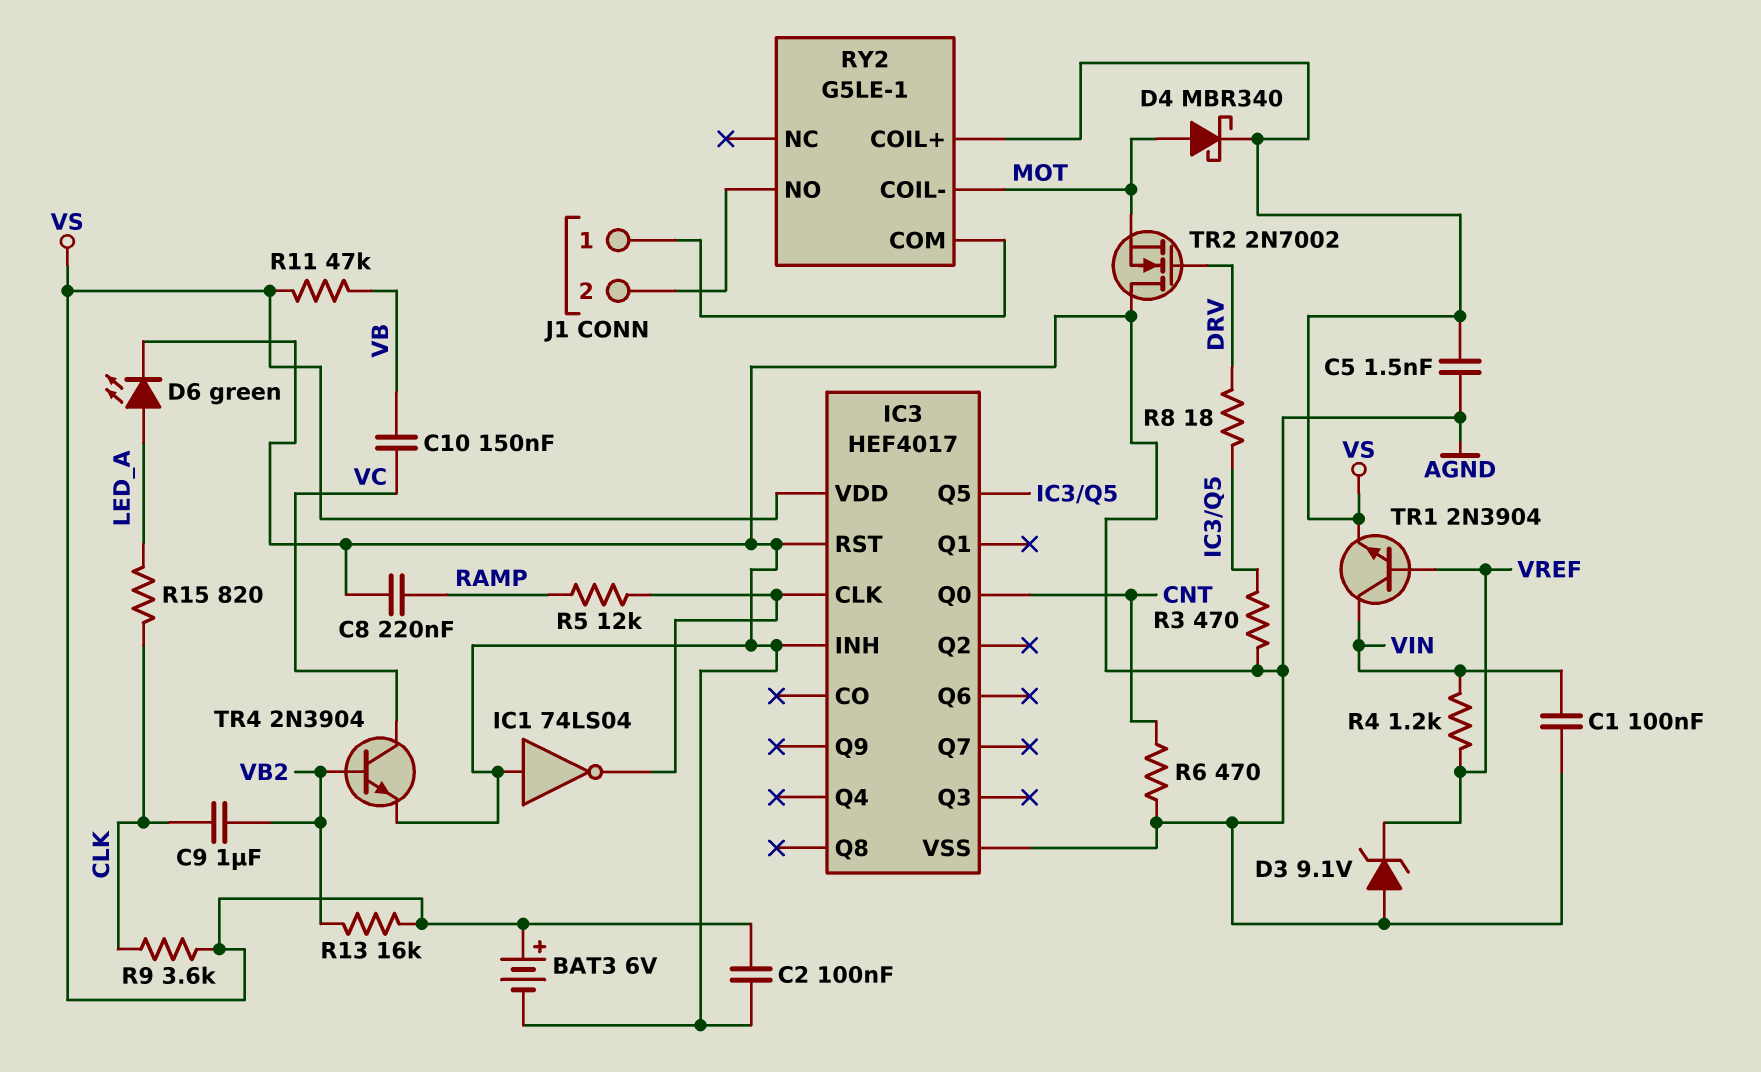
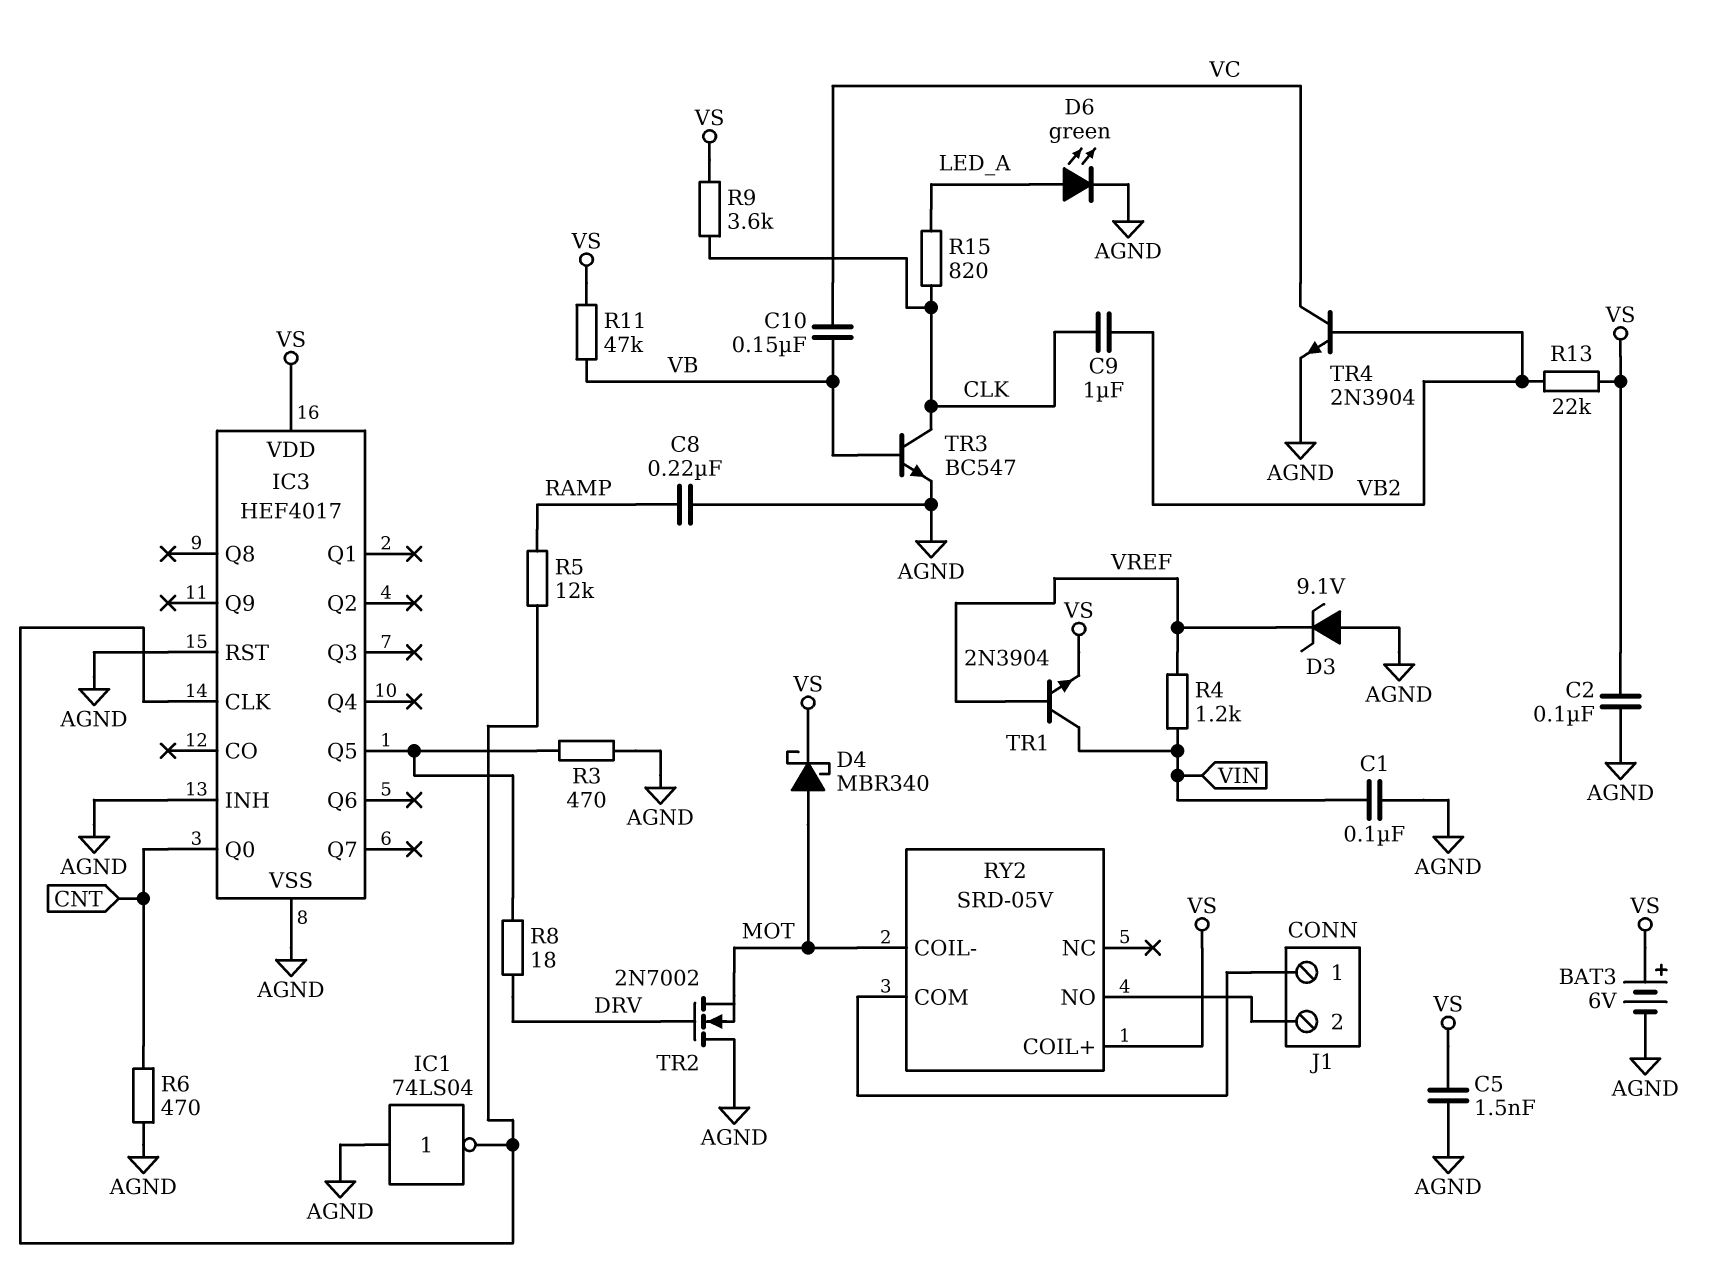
R13: 16k (VB2, VS) -> 22k (VB2, VS)
RY2: G5LE-1 -> SRD-05V
TR3: none -> NPN BC547 (B VB, C CLK, E AGND)

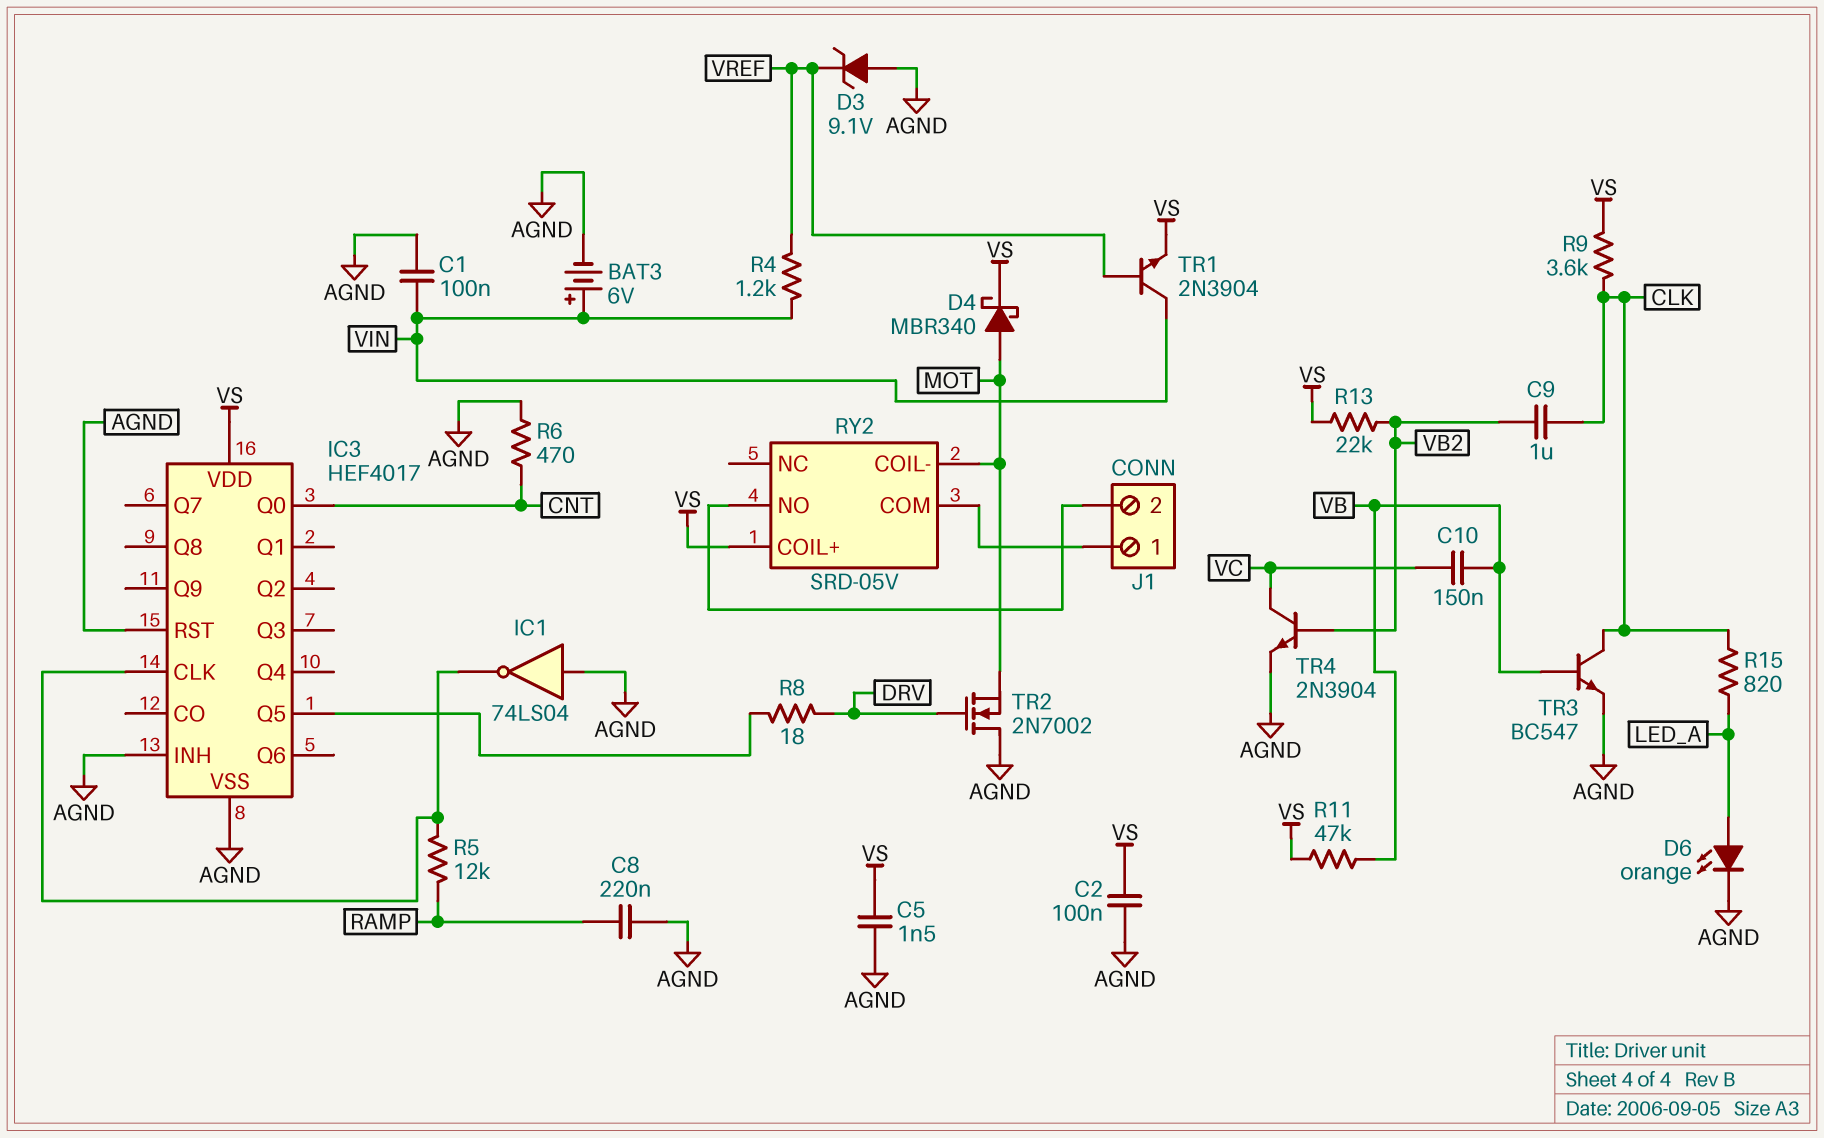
BAT3: 6V (plus VS, minus AGND) -> 6V (plus VIN, minus AGND)
D6: LED green (A LED_A, K AGND) -> LED orange (A LED_A, K AGND)
R3: 470 (AGND, IC3/Q5) -> none

